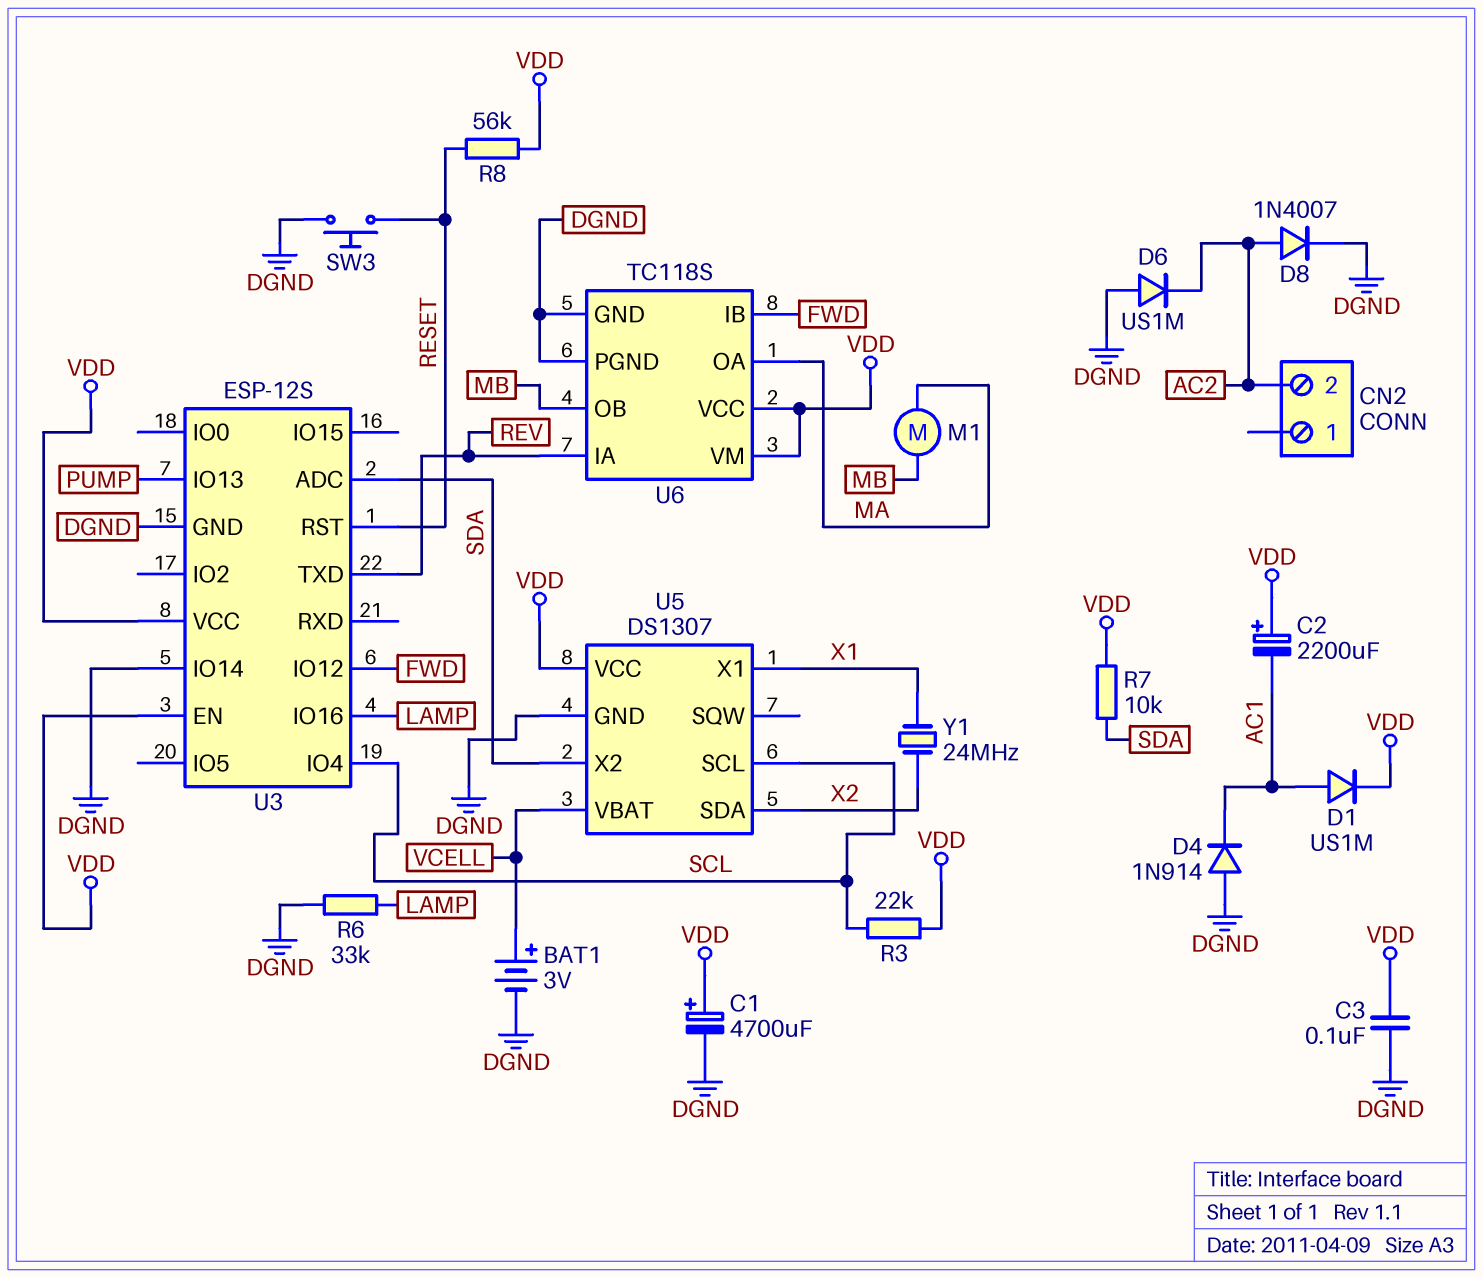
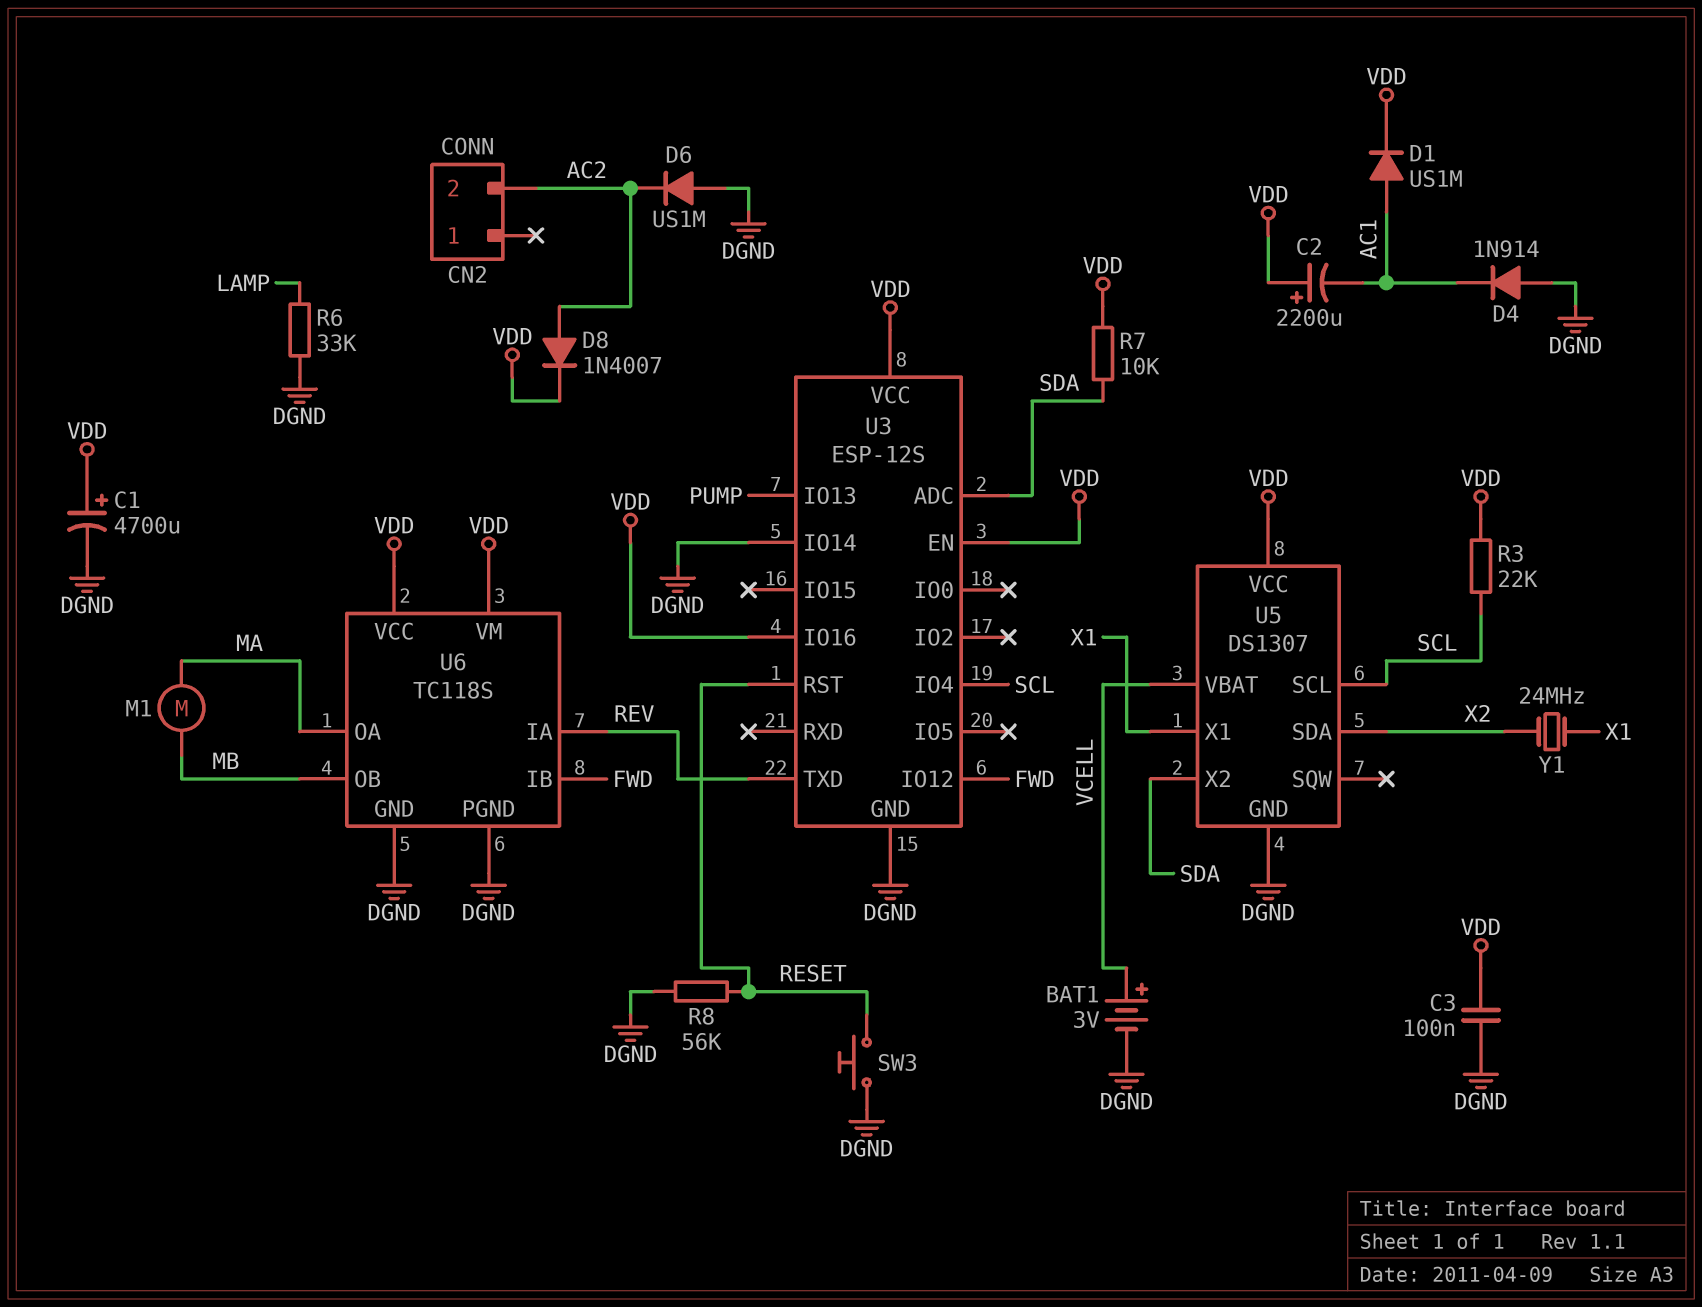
D8: diode 1N4007 (A AC2, K DGND) -> diode 1N4007 (A AC2, K VDD)
R8: 56k (RESET, VDD) -> 56k (DGND, RESET)
U3 pin IO16: LAMP -> VDD

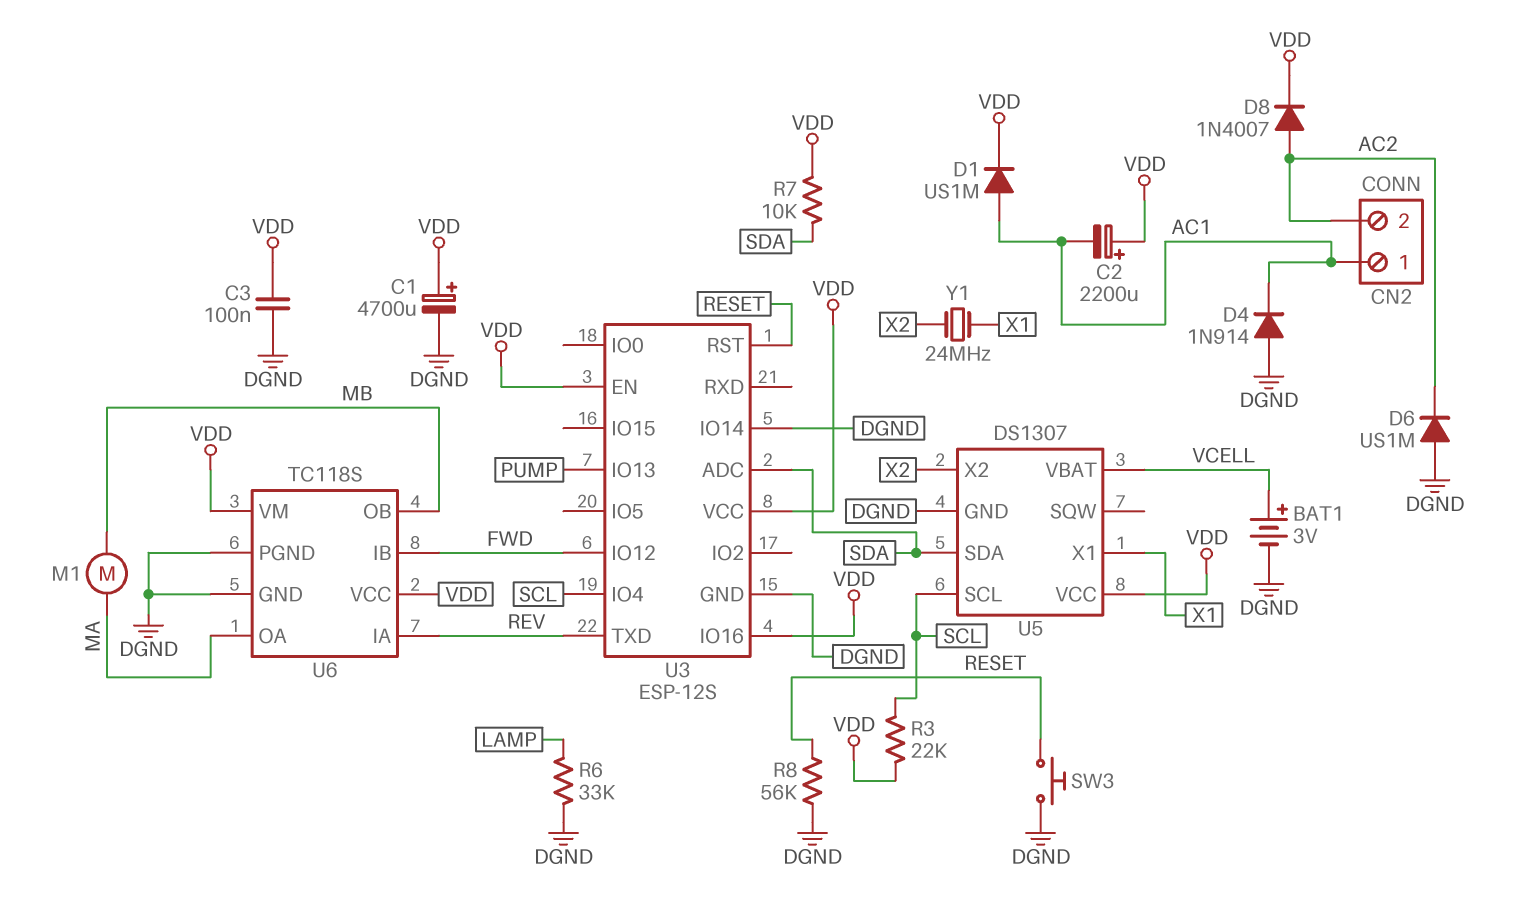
CN2 pin 1: none -> AC1
U5 pin SDA: X2 -> SDA
U5 pin X2: SDA -> X2

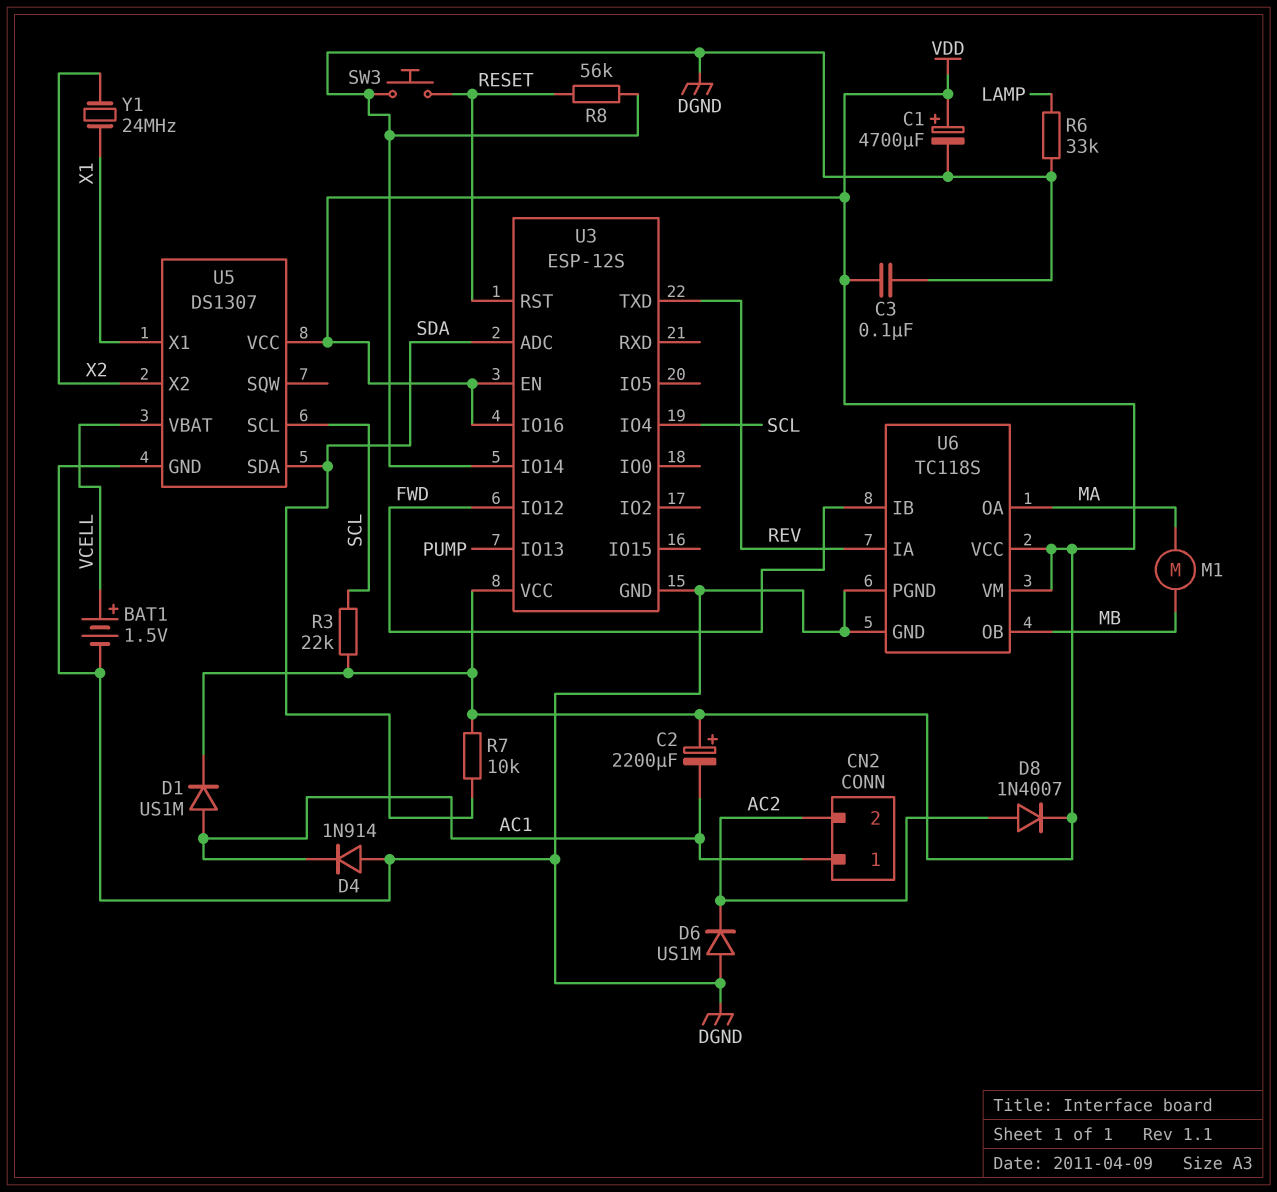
BAT1: 3V (plus VCELL, minus DGND) -> 1.5V (plus VCELL, minus DGND)

